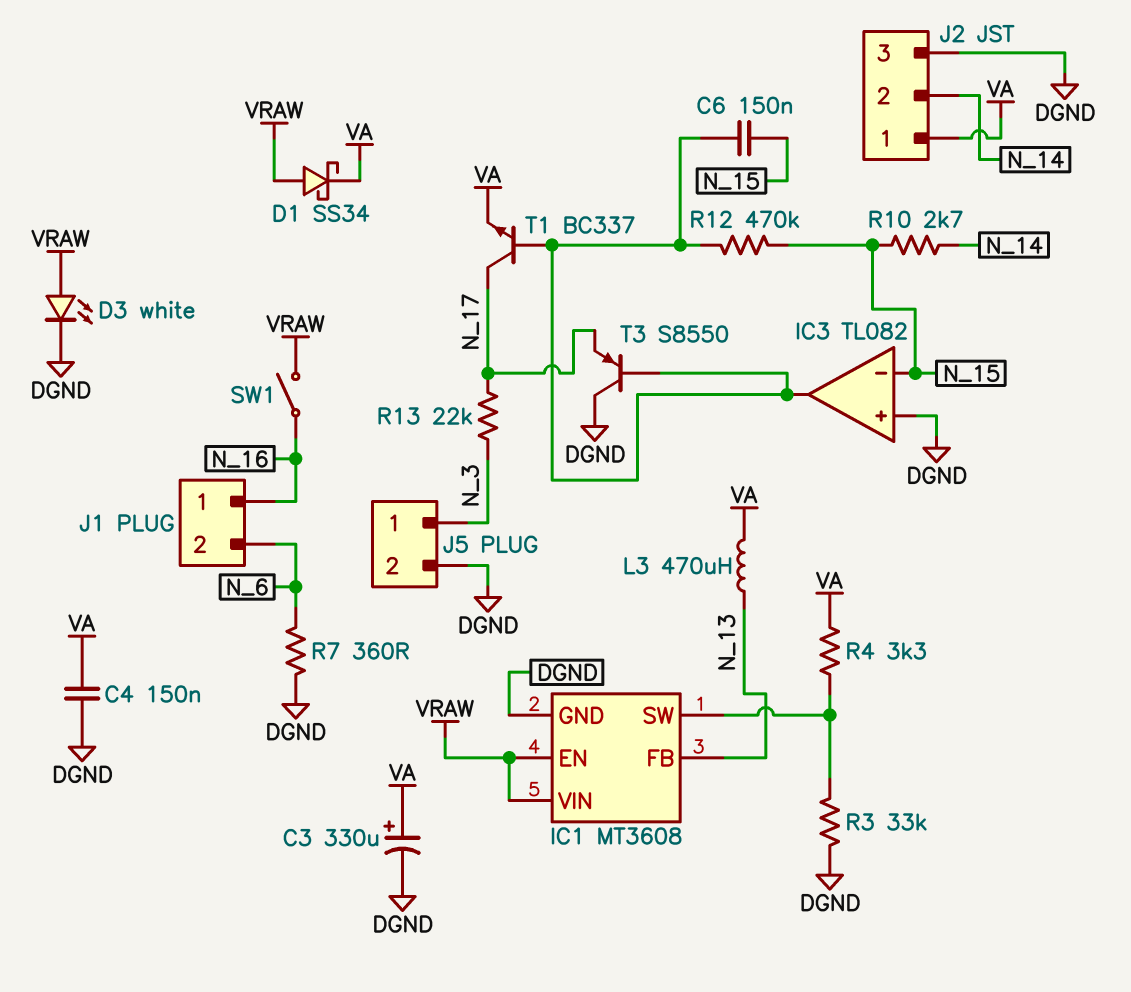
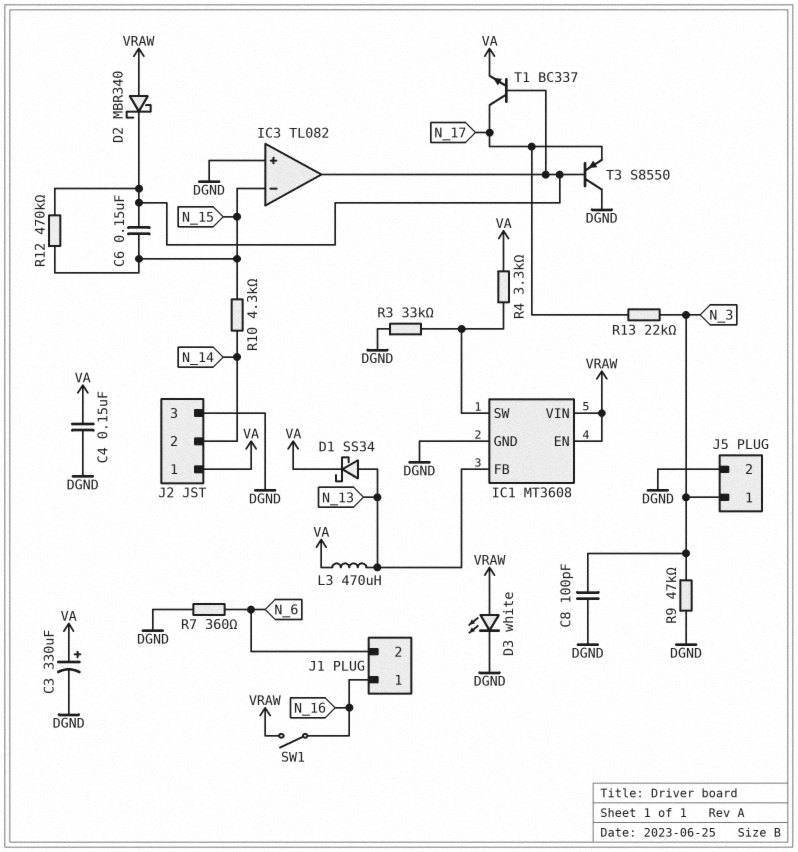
C8: none -> 100pF (DGND, N_3)
D1: schottky SS34 (A VRAW, K VA) -> schottky SS34 (A N_13, K VA)
D2: none -> schottky MBR340 (A VRAW, K IC3/out)
R9: none -> 47k (DGND, N_3)
R10: 2.7k (N_14, N_15) -> 4.3k (N_14, N_15)

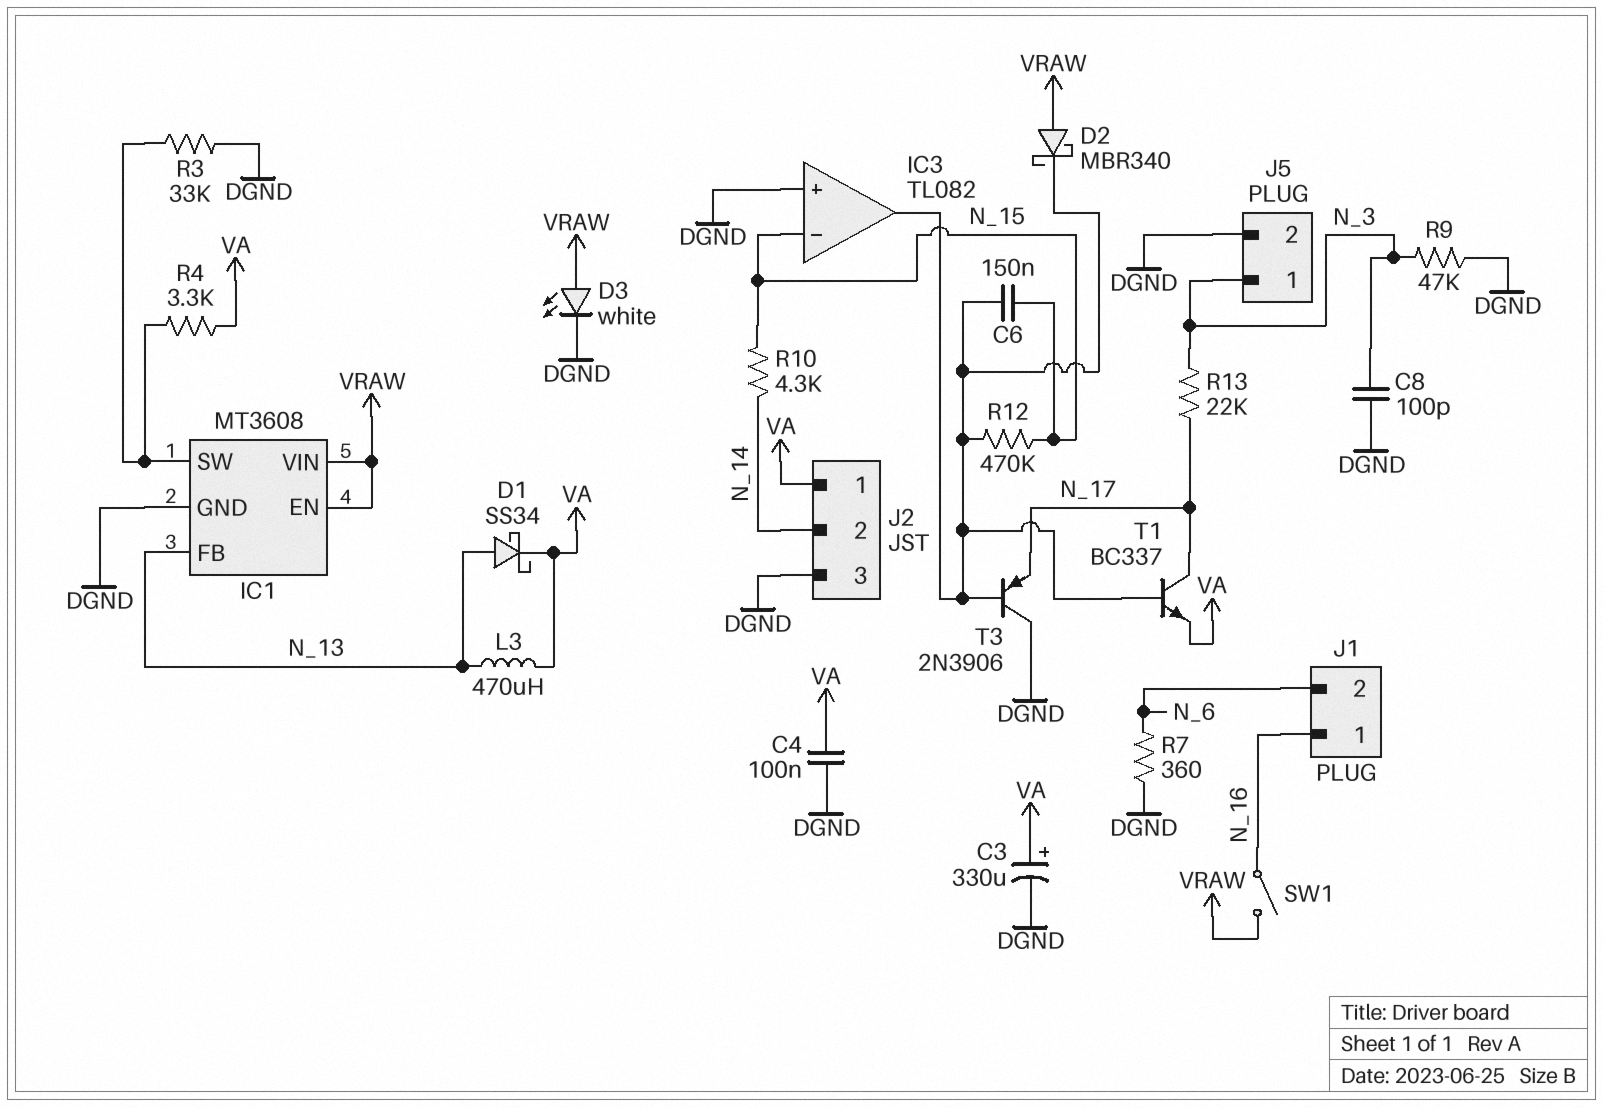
C4: 150nF (DGND, VA) -> 100nF (DGND, VA)
T3: PNP S8550 (B IC3/out, C DGND, E N_17) -> PNP 2N3906 (B IC3/out, C DGND, E N_17)

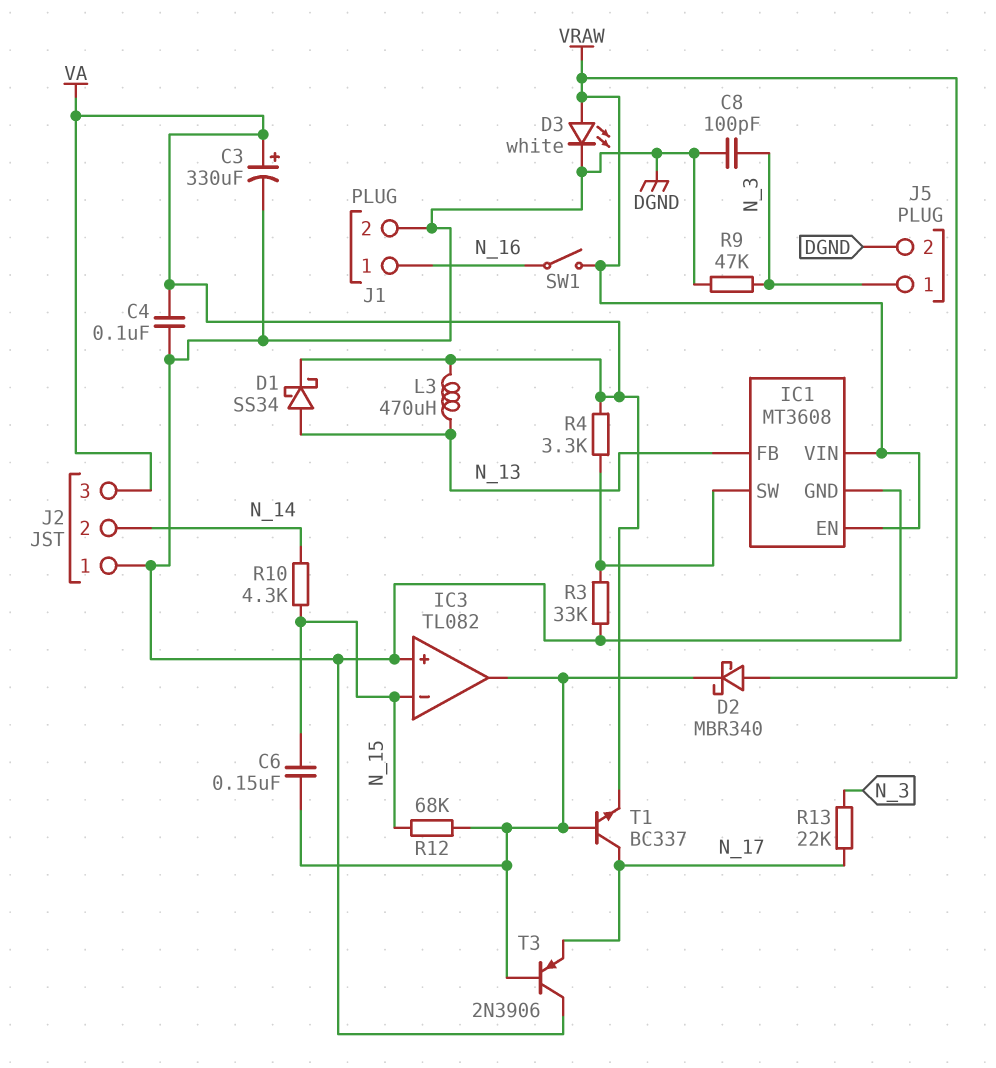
J1 pin 2: N_6 -> DGND
J2 pin 1: VA -> DGND
J2 pin 3: DGND -> VA
R7: 360 (DGND, N_6) -> none
R12: 470k (IC3/out, N_15) -> 68k (IC3/out, N_15)

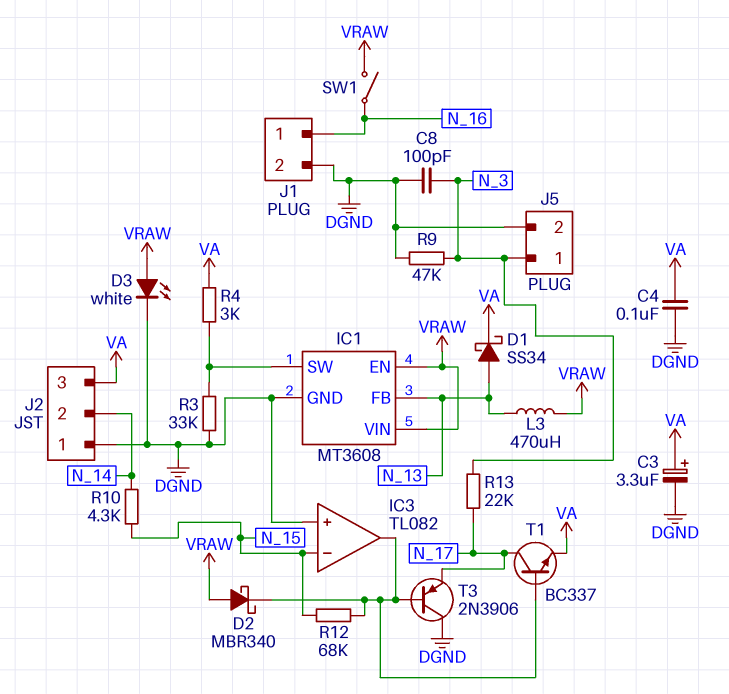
C3: 330uF (plus VA, minus DGND) -> 3.3uF (plus VA, minus DGND)
C6: 150nF (IC3/out, N_15) -> none
L3: 470uH (N_13, VA) -> 470uH (N_13, VRAW)
R4: 3.3k (IC1/SW, VA) -> 3k (IC1/SW, VA)

